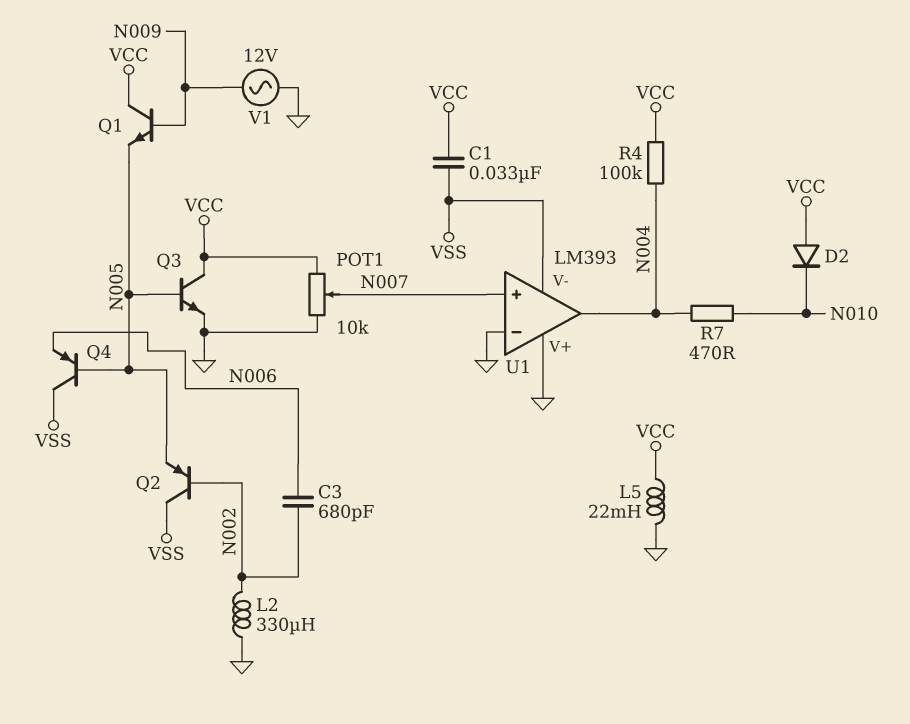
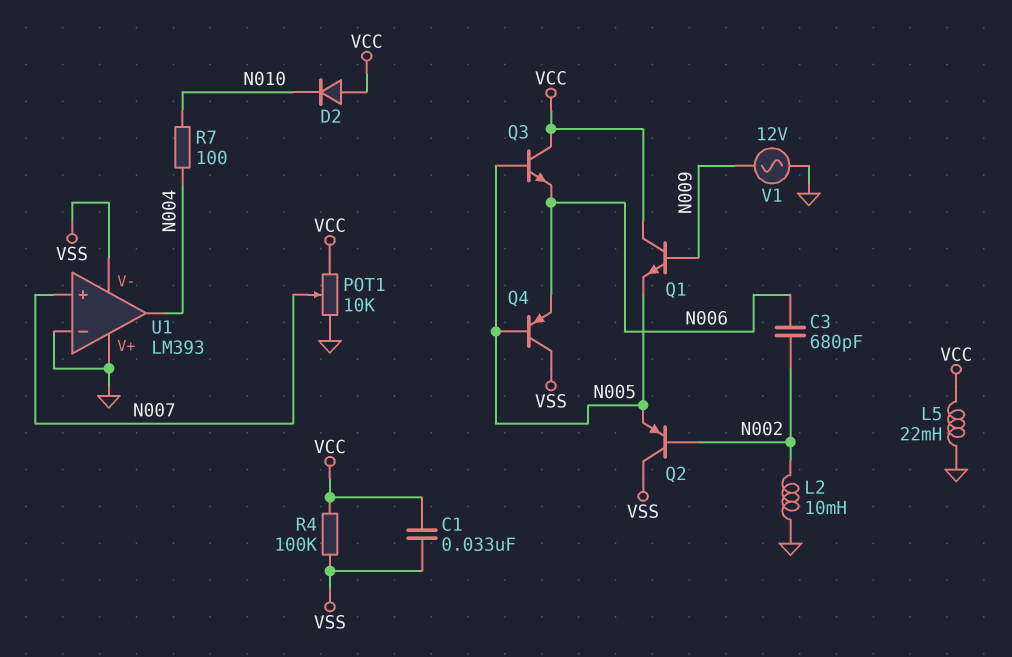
L2: 330uH (GND, N002) -> 10mH (GND, N002)
Q3: NPN (B N005, C VCC, E GND) -> NPN (B N005, C VCC, E N006)
R4: 100k (N004, VCC) -> 100k (VCC, VSS)
R7: 470 (N004, N010) -> 100 (N004, N010)

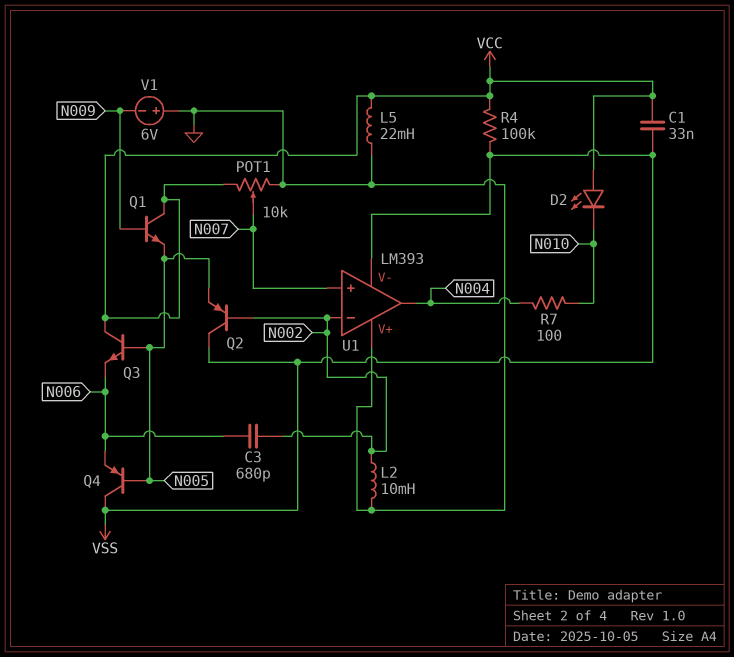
D2: diode (A VCC, K N010) -> LED (A VCC, K N010)
U1 pin in-: GND -> N002
V1: AC 12V (GND, N009) -> 6V (plus GND, minus N009)

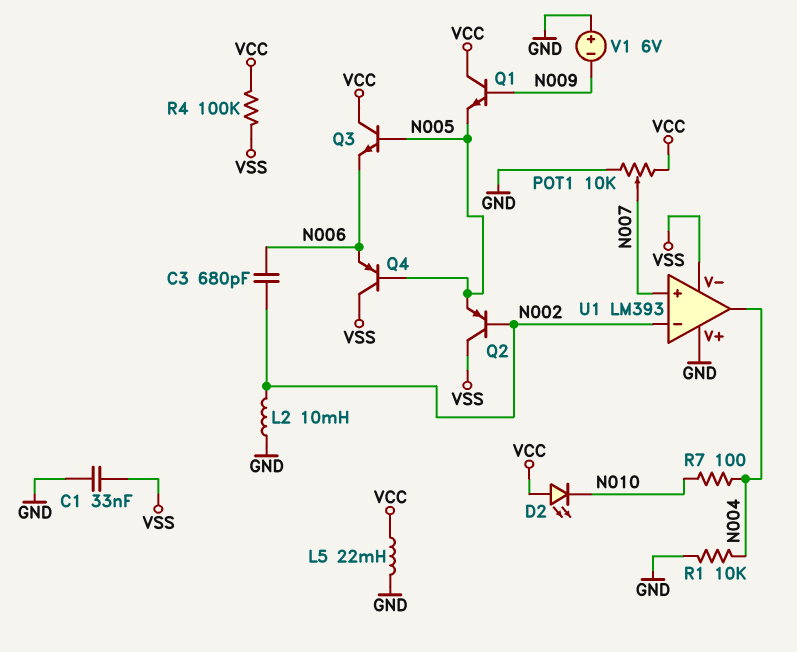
C1: 33nF (VCC, VSS) -> 33nF (GND, VSS)
R1: none -> 10k (GND, N004)

